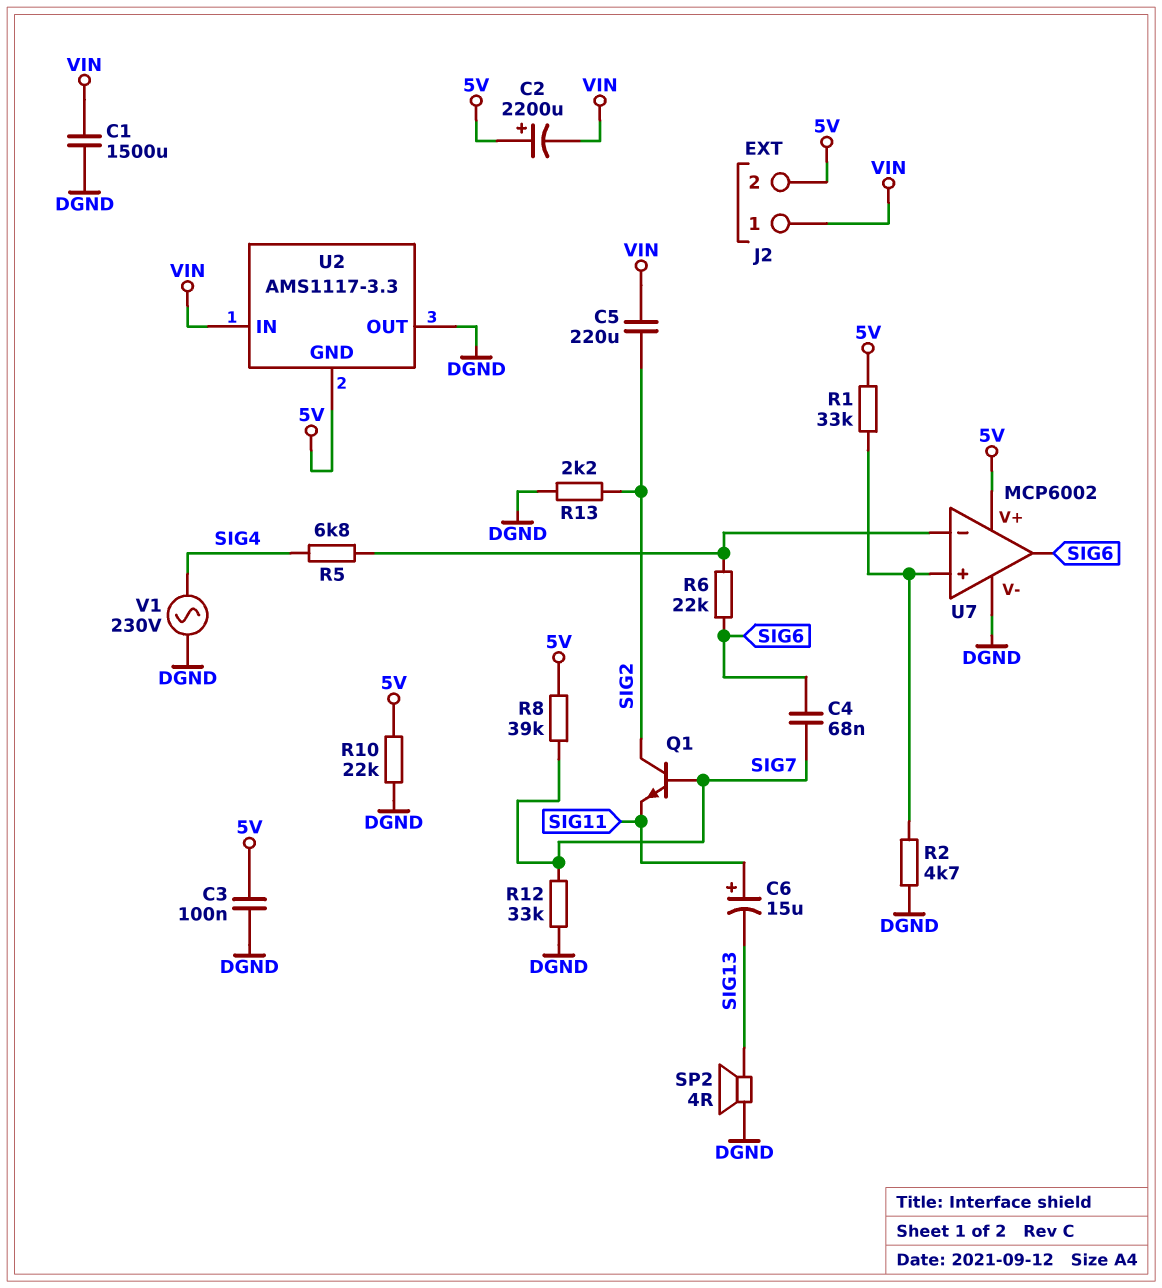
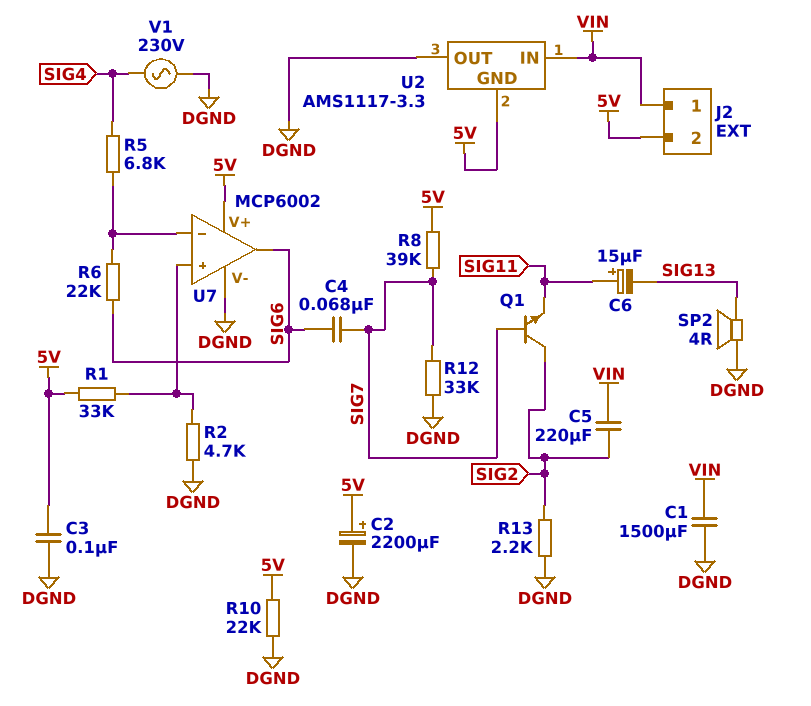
C2: 2200uF (plus 5V, minus VIN) -> 2200uF (plus 5V, minus DGND)

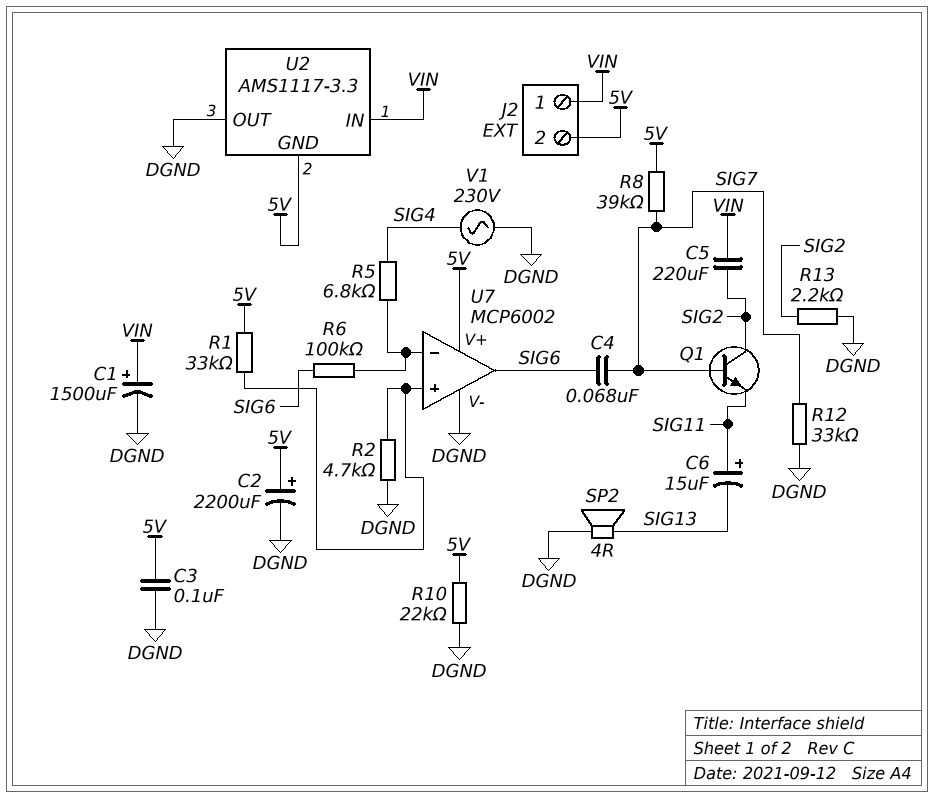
C1: 1500uF (DGND, VIN) -> 1500uF (plus VIN, minus DGND)
R6: 22k (SIG6, U7/in-) -> 100k (SIG6, U7/in-)

